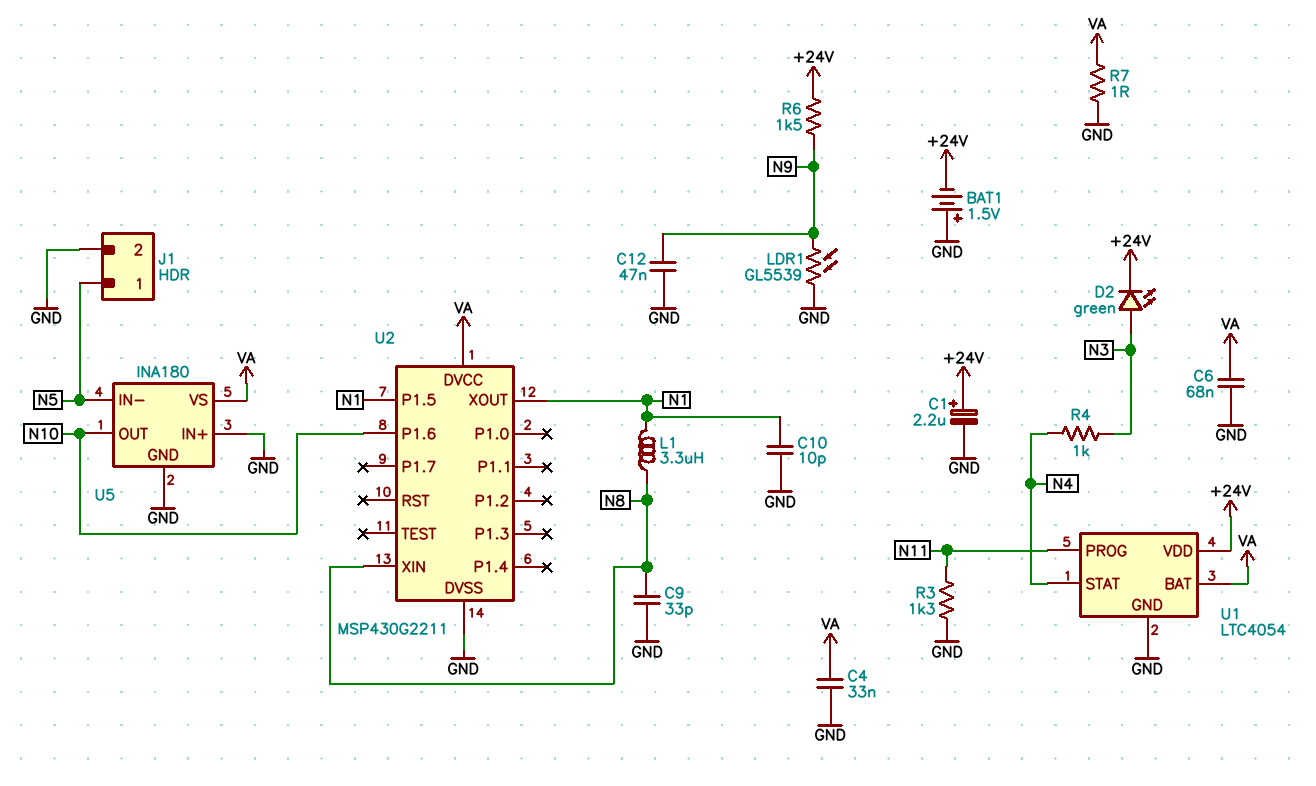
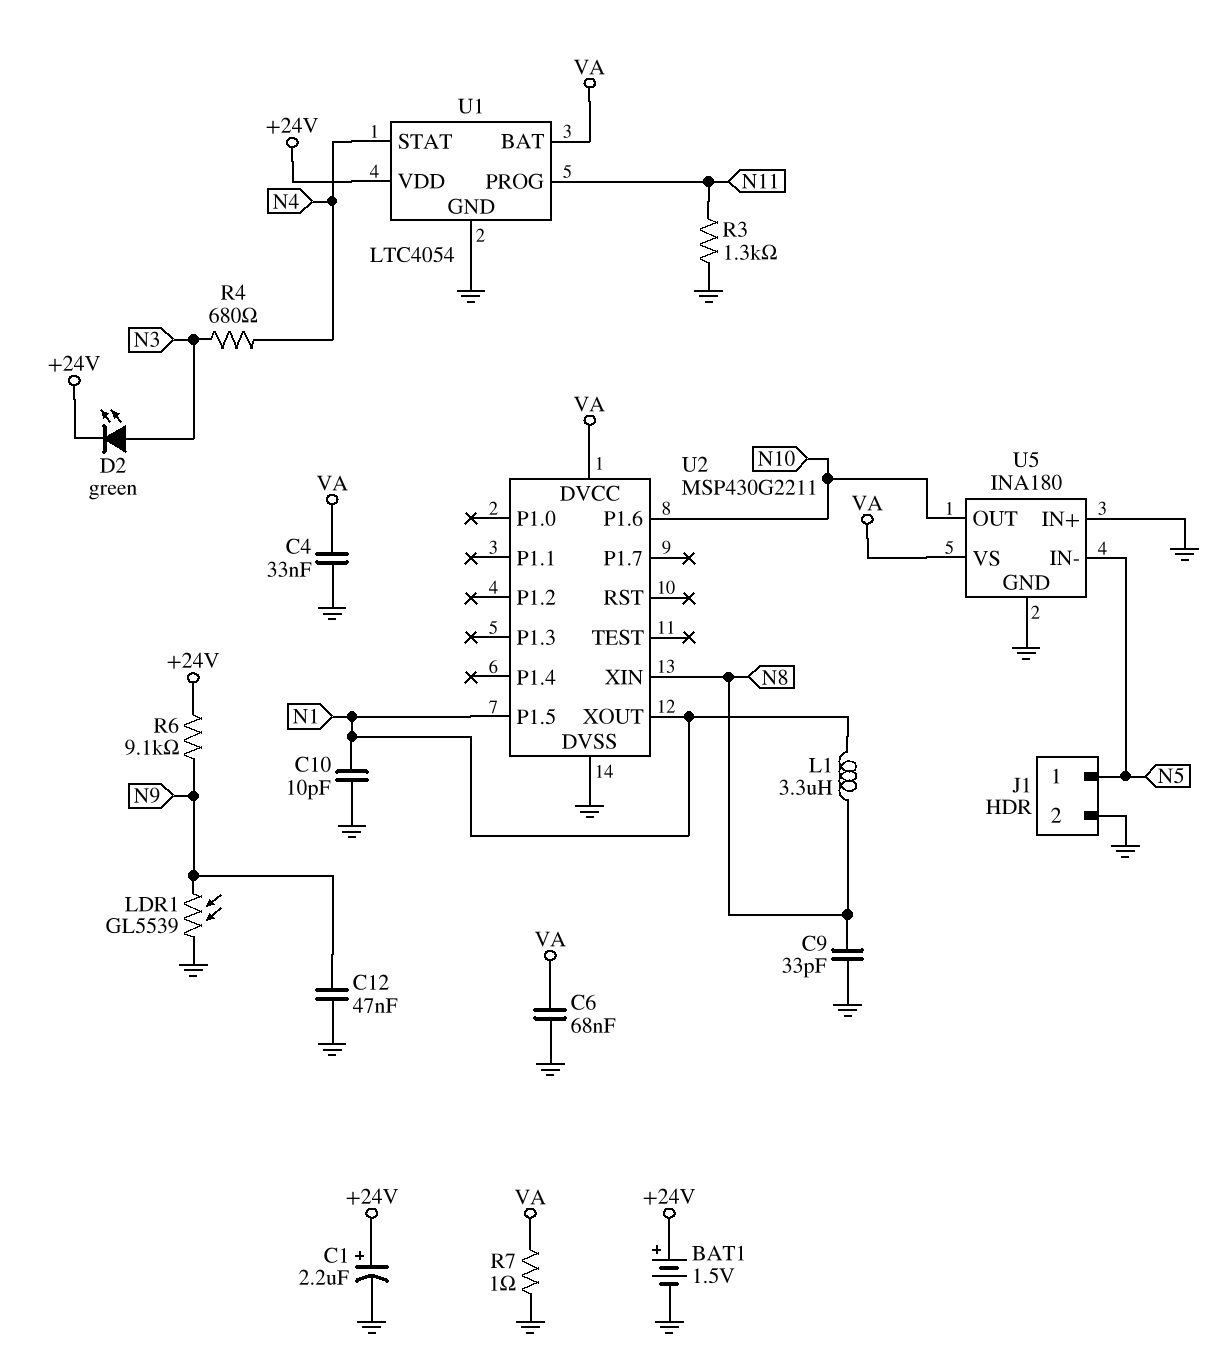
BAT1: 1.5V (plus GND, minus +24V) -> 1.5V (plus +24V, minus GND)
R4: 1k (N3, N4) -> 680 (N3, N4)
R6: 1.5k (+24V, N9) -> 9.1k (+24V, N9)

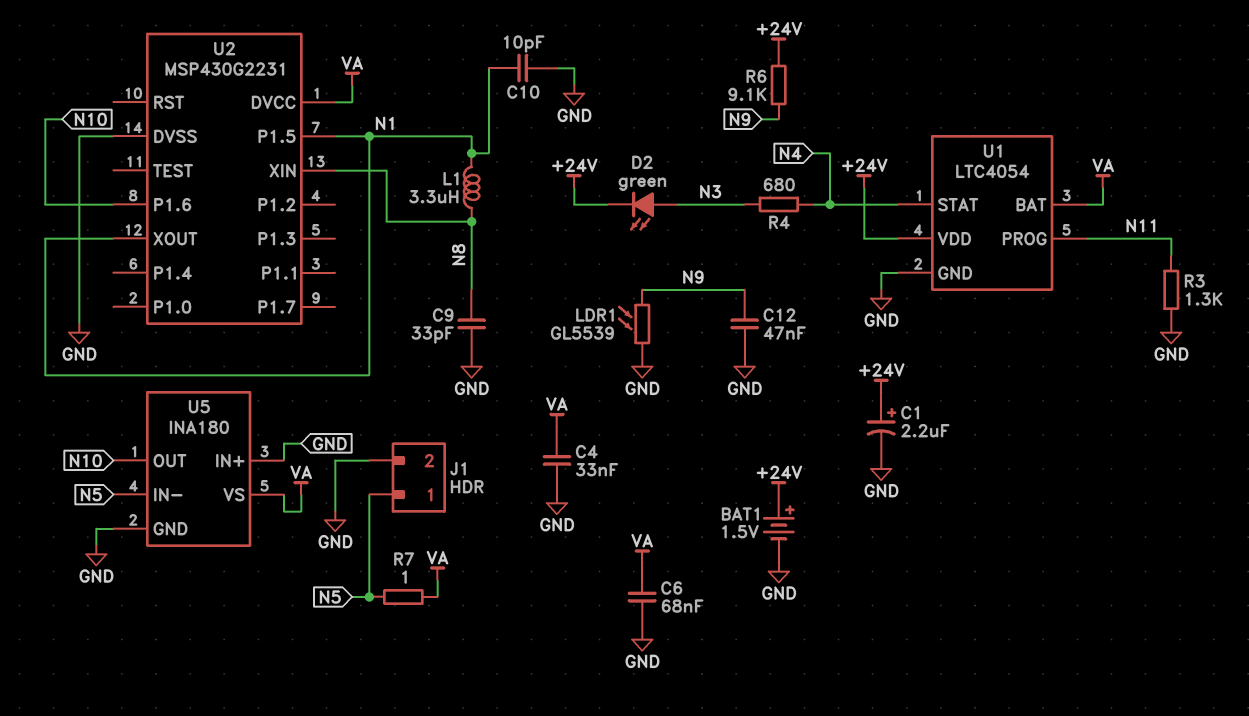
R7: 1 (GND, VA) -> 1 (N5, VA)
U2: MSP430G2211 -> MSP430G2231

